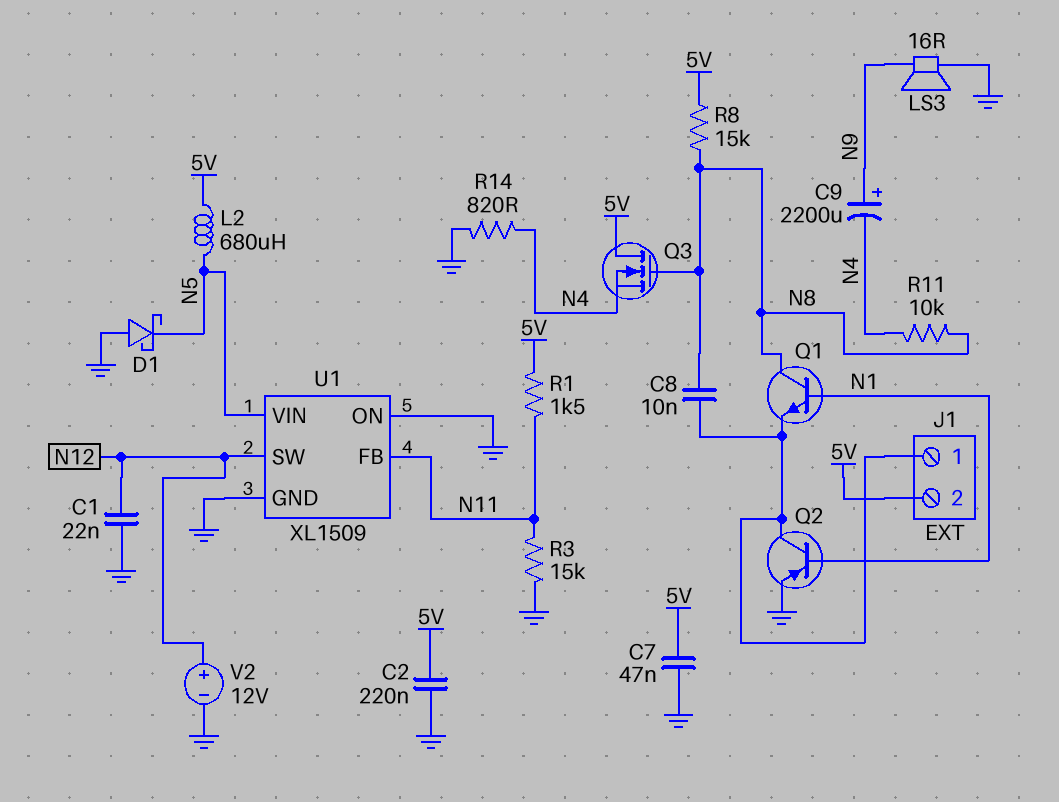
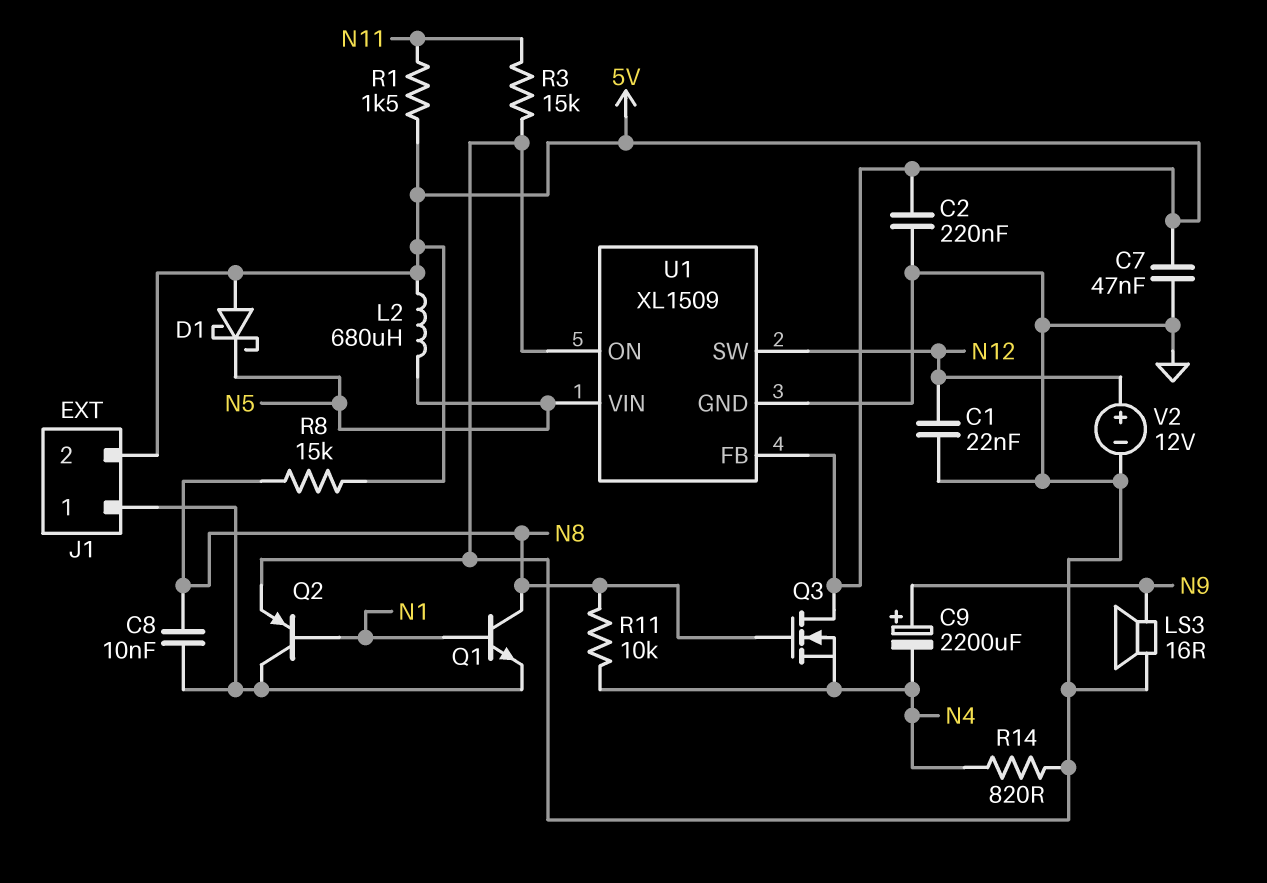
D1: schottky (A GND, K N5) -> schottky (A 5V, K N5)
U1 pin FB: N11 -> 5V

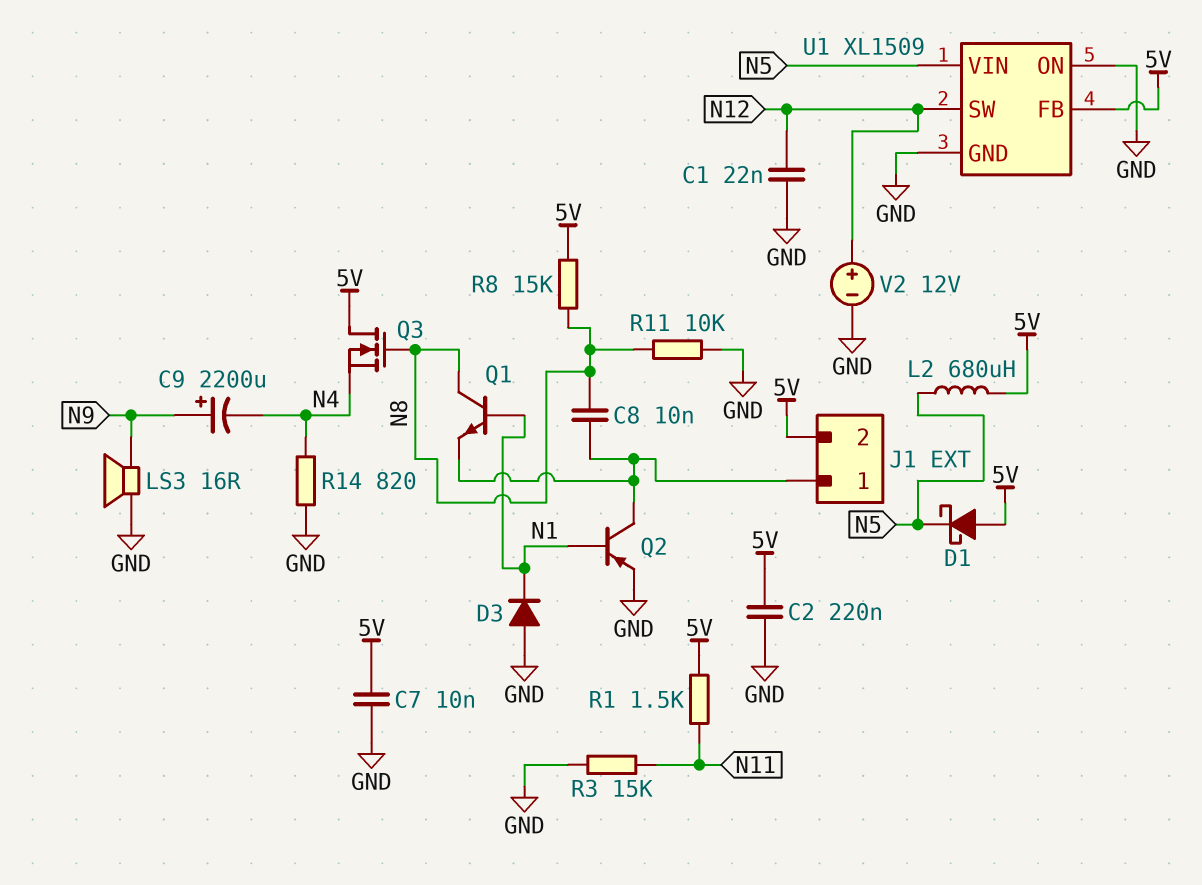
C7: 47nF (5V, GND) -> 10nF (5V, GND)
D3: none -> diode (A GND, K N1)
R11: 10k (N4, N8) -> 10k (GND, N8)

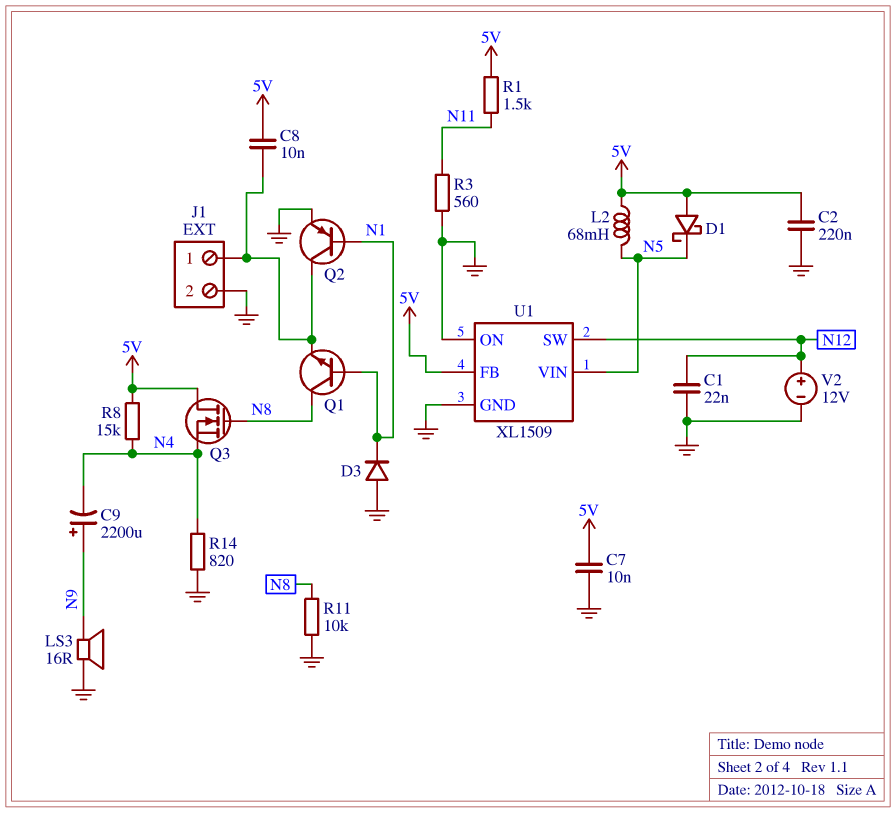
C8: 10nF (J1/1, N8) -> 10nF (5V, J1/1)
J1 pin 2: 5V -> GND
L2: 680uH (5V, N5) -> 68mH (5V, N5)
R3: 15k (GND, N11) -> 560 (GND, N11)
R8: 15k (5V, N8) -> 15k (5V, N4)

